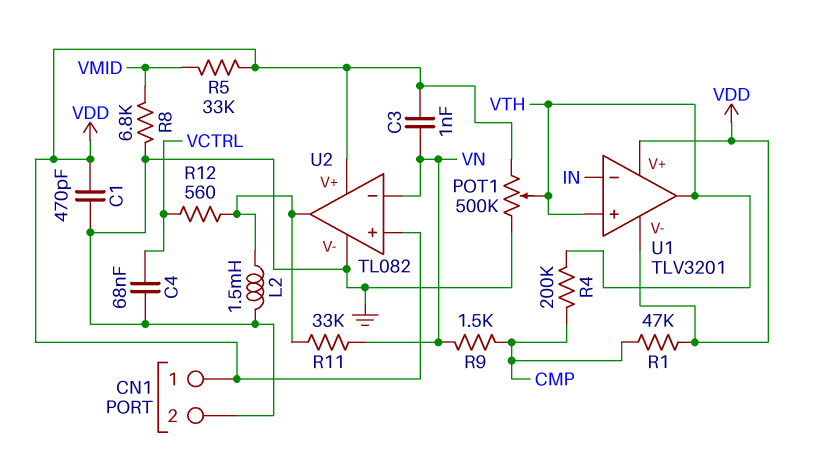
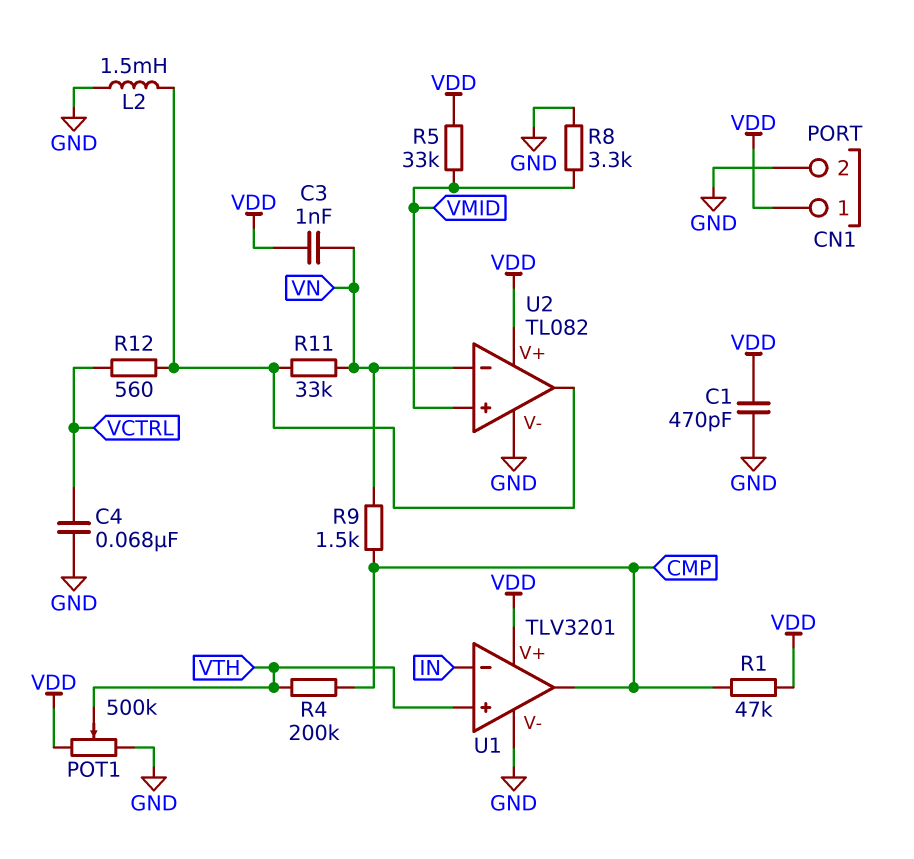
R8: 6.8k (GND, VMID) -> 3.3k (GND, VMID)
U1 pin V-: VDD -> GND
U1 pin out: VTH -> CMP
U2 pin in+: VDD -> VMID

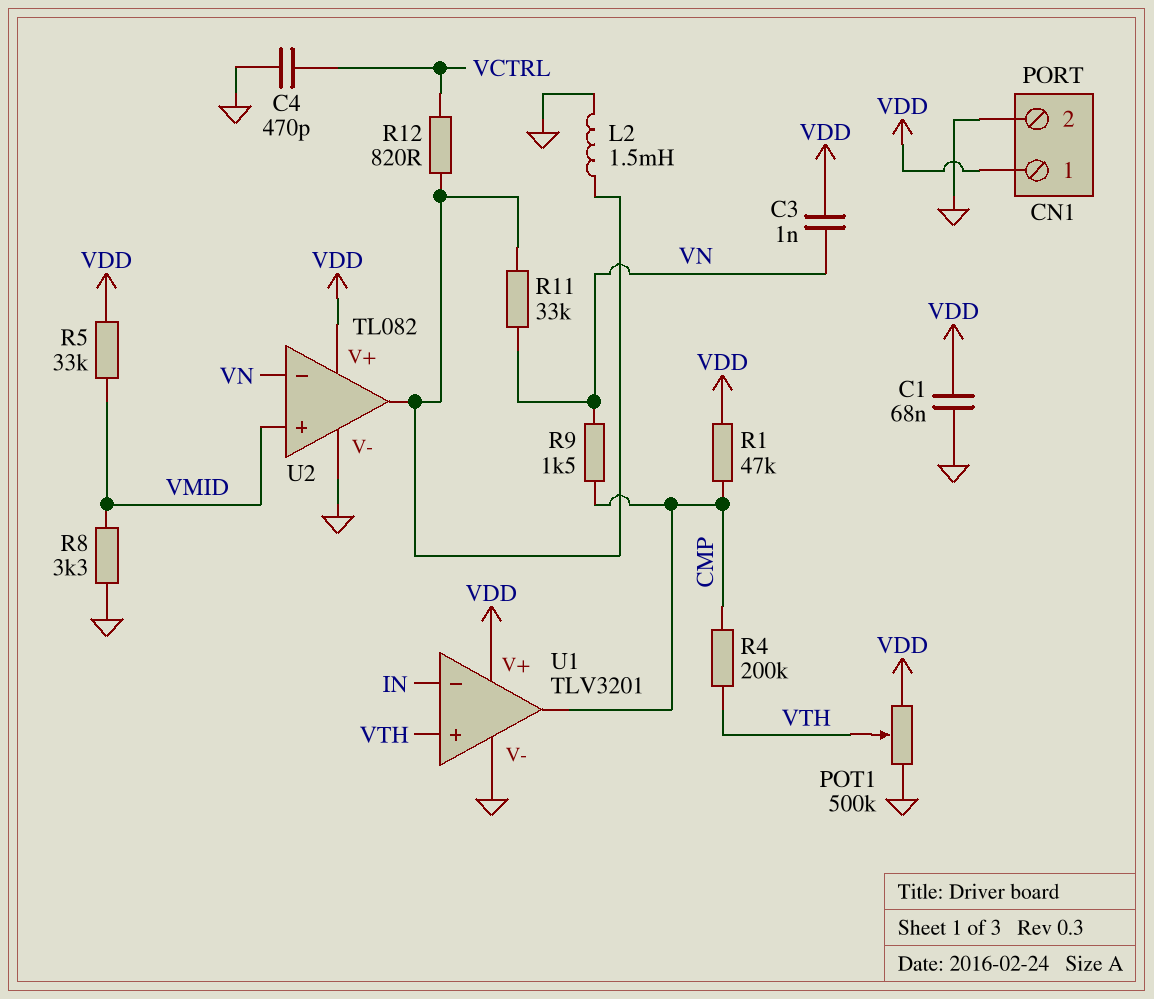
C1: 470pF (GND, VDD) -> 68nF (GND, VDD)
C4: 68nF (GND, VCTRL) -> 470pF (GND, VCTRL)
R12: 560 (U2/out, VCTRL) -> 820 (U2/out, VCTRL)

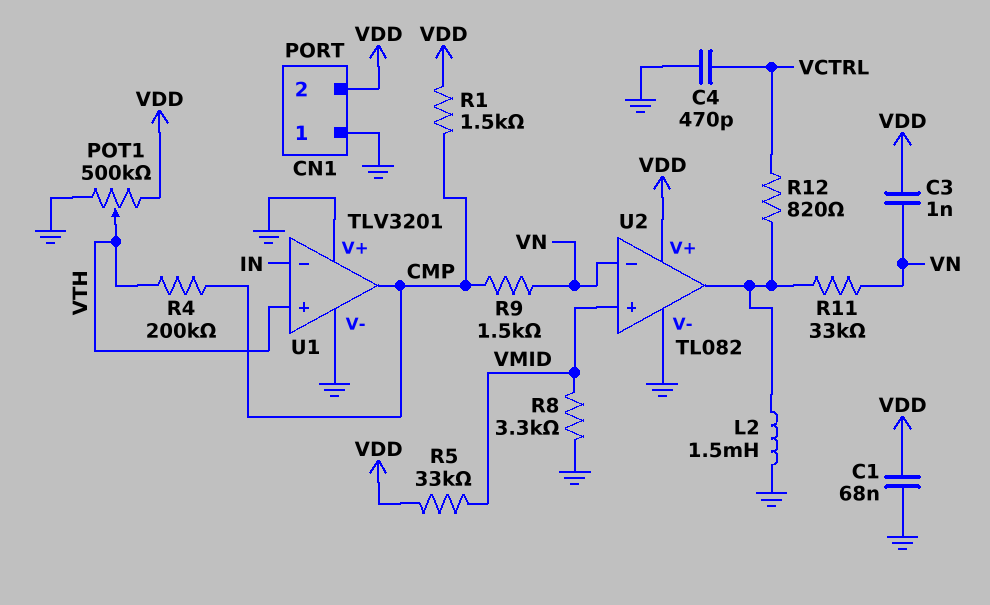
CN1 pin 1: VDD -> GND
CN1 pin 2: GND -> VDD
R1: 47k (CMP, VDD) -> 1.5k (CMP, VDD)
U1 pin V+: VDD -> GND

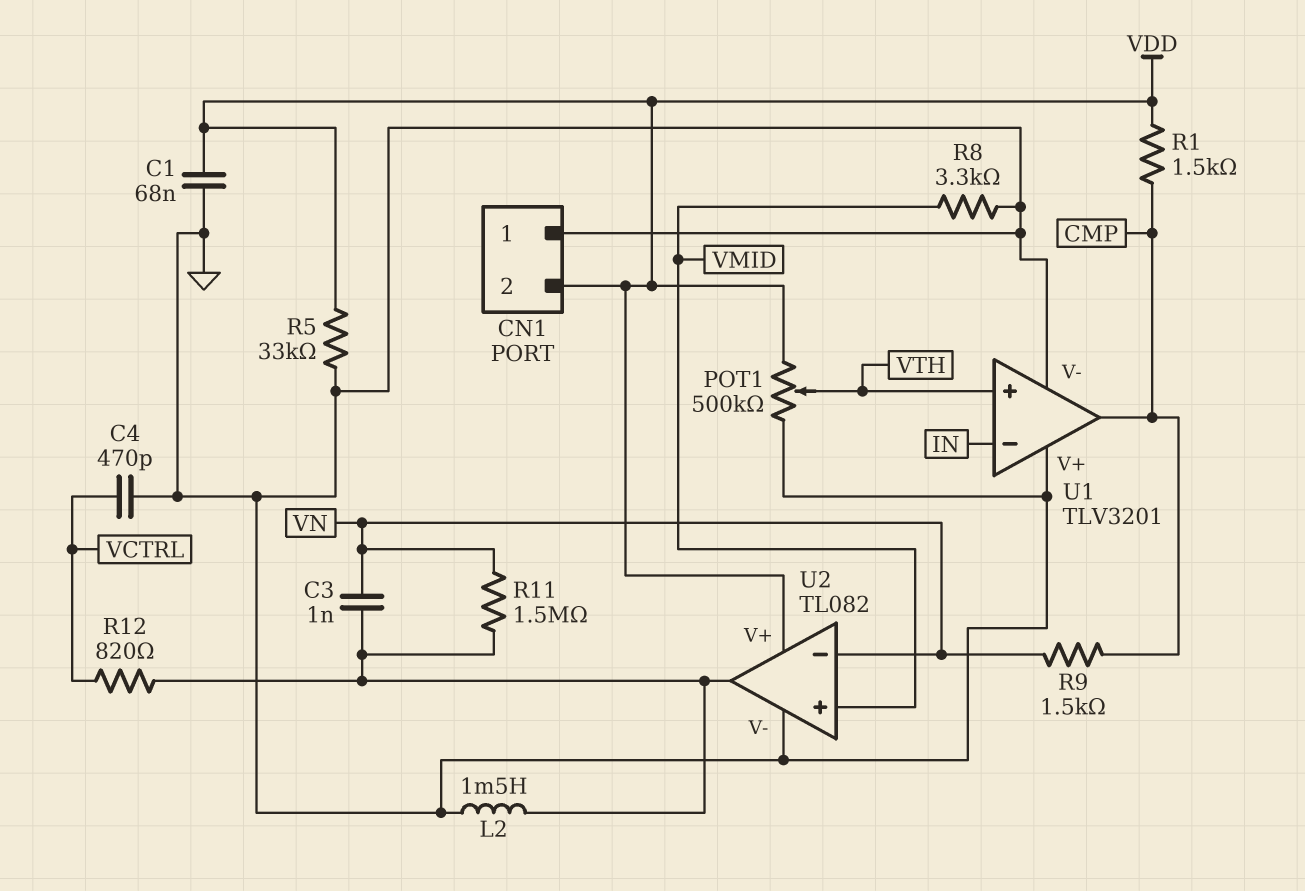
C3: 1nF (VDD, VN) -> 1nF (U2/out, VN)
R4: 200k (CMP, VTH) -> none
R5: 33k (VDD, VMID) -> 33k (GND, VDD)
R11: 33k (U2/out, VN) -> 1.5M (U2/out, VN)

